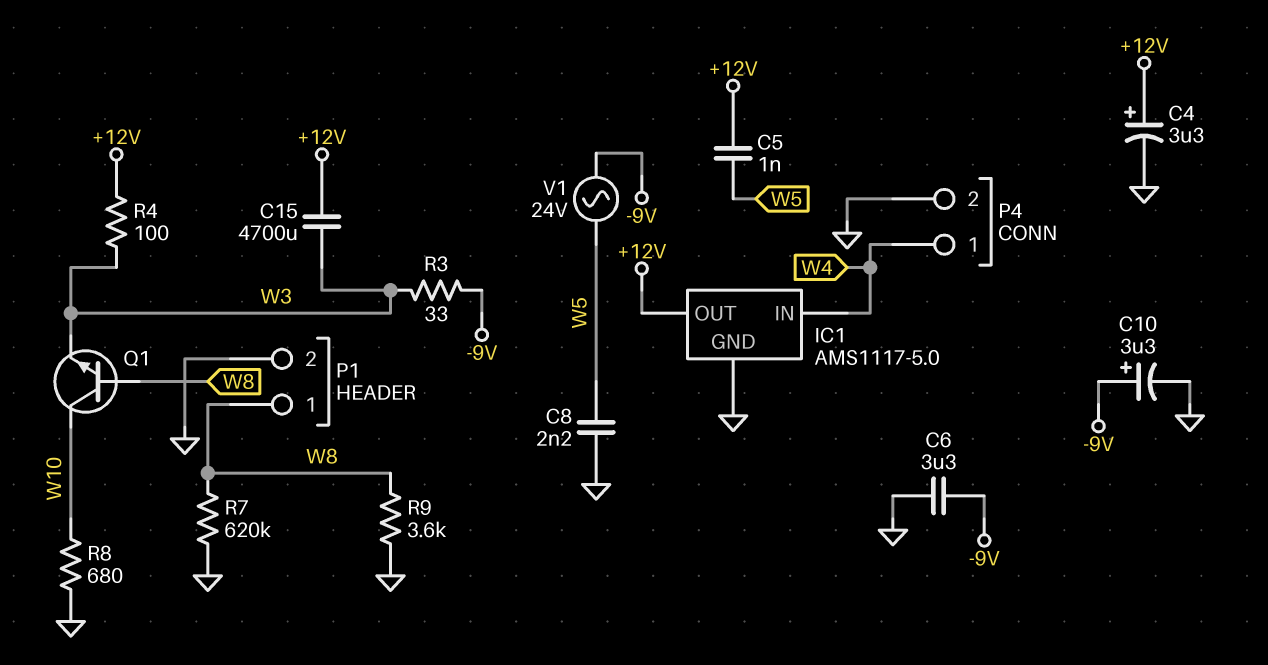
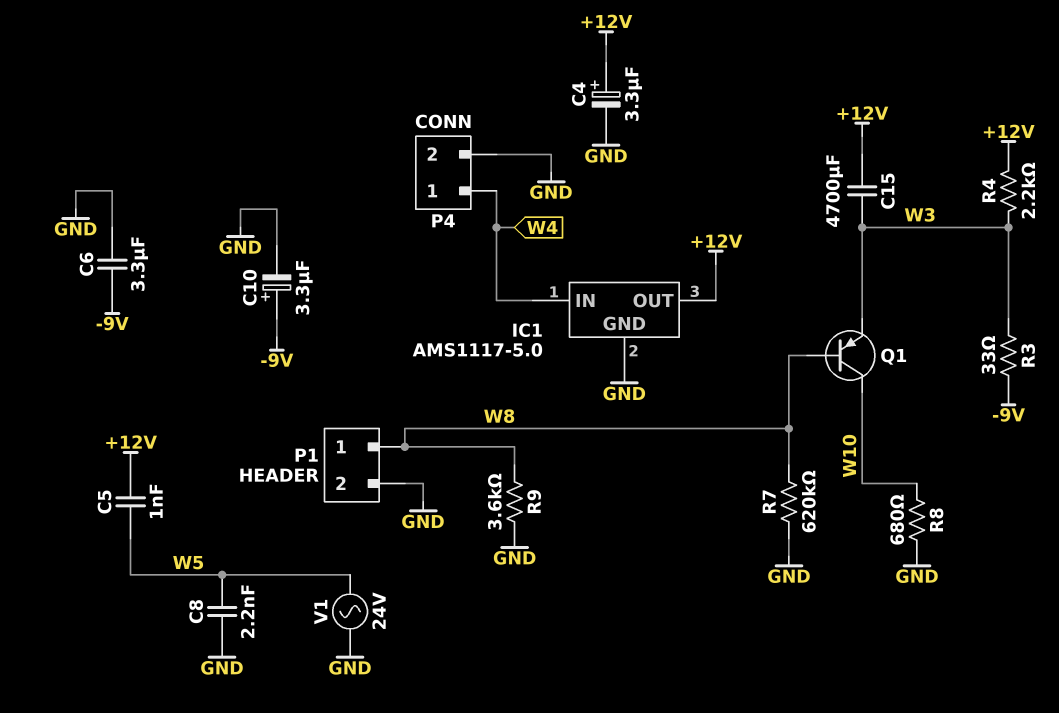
Q1: NPN (B W8, C W10, E W3) -> PNP (B W8, C W10, E W3)
R4: 100 (+12V, W3) -> 2.2k (+12V, W3)
V1: AC 24V (-9V, W5) -> AC 24V (GND, W5)

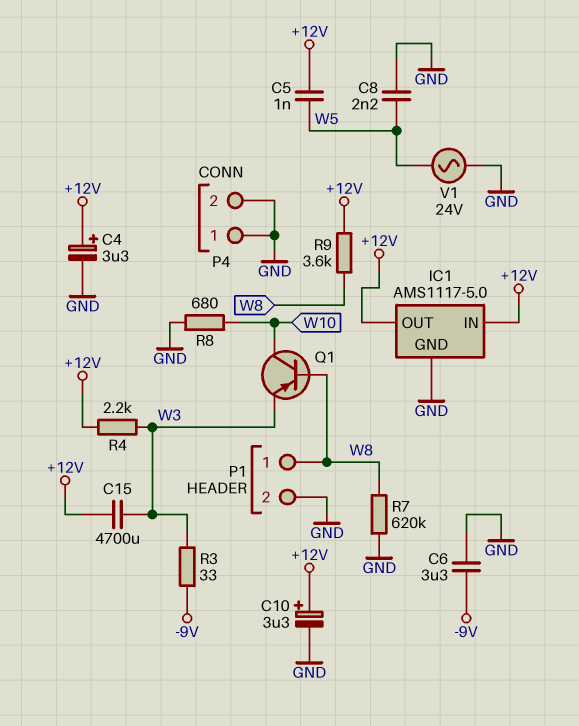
C10: 3.3uF (plus -9V, minus GND) -> 3.3uF (plus +12V, minus GND)
IC1 pin IN: W4 -> +12V
P4 pin 1: W4 -> GND
R9: 3.6k (GND, W8) -> 3.6k (+12V, W8)

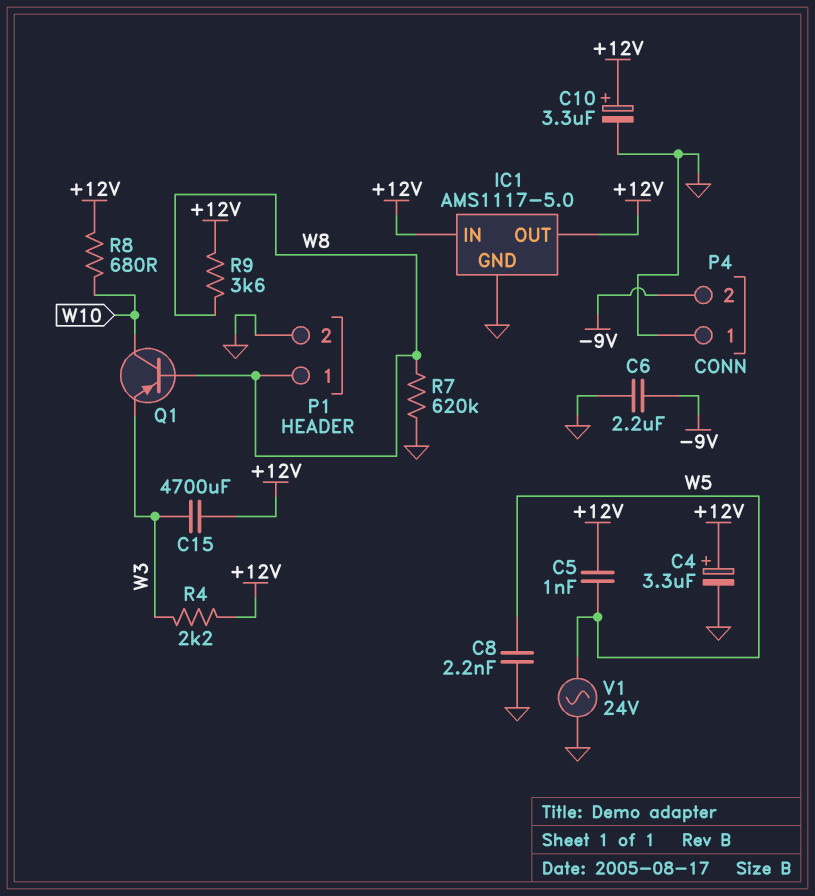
C6: 3.3uF (-9V, GND) -> 2.2uF (-9V, GND)
P4 pin 2: GND -> -9V
R3: 33 (-9V, W3) -> none
R8: 680 (GND, W10) -> 680 (+12V, W10)

